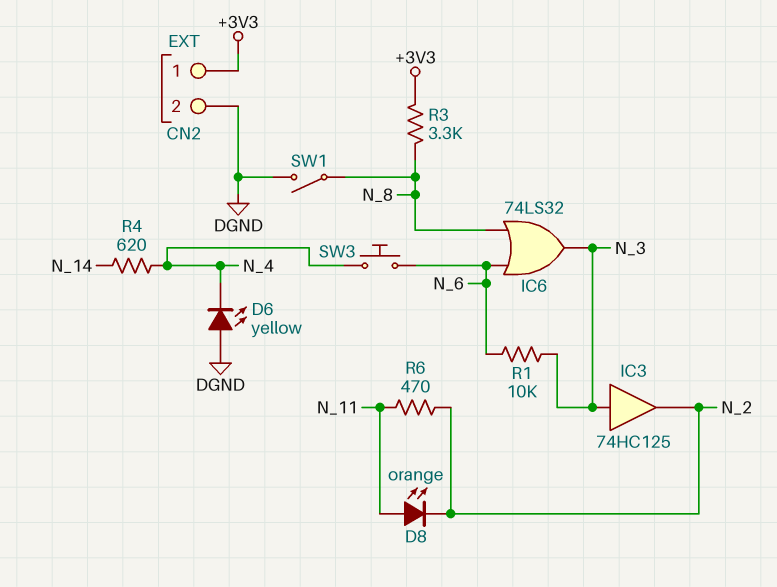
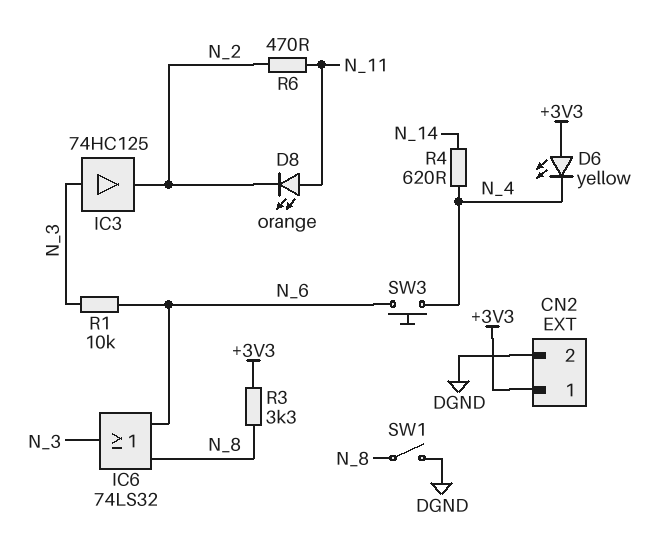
D6: LED yellow (A DGND, K N_4) -> LED yellow (A +3V3, K N_4)

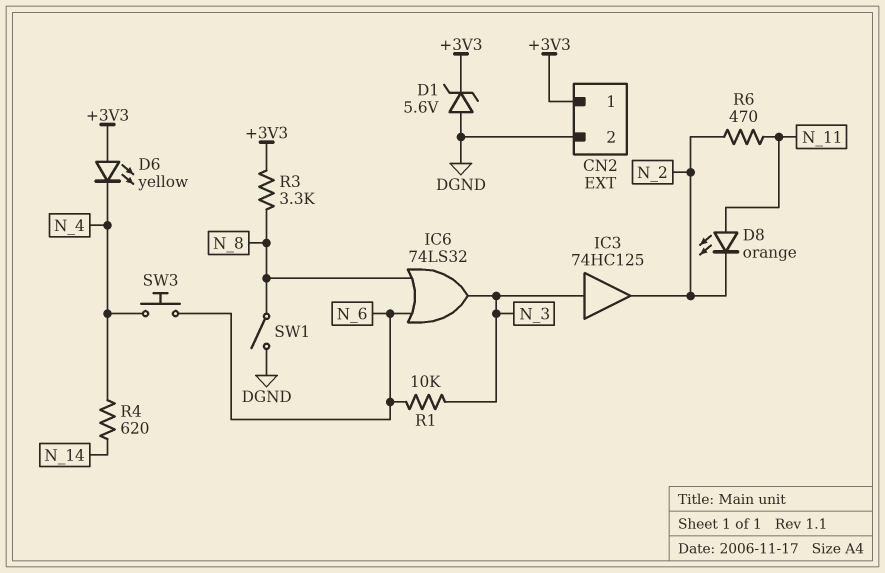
D1: none -> zener 5.6V (A DGND, K +3V3)

